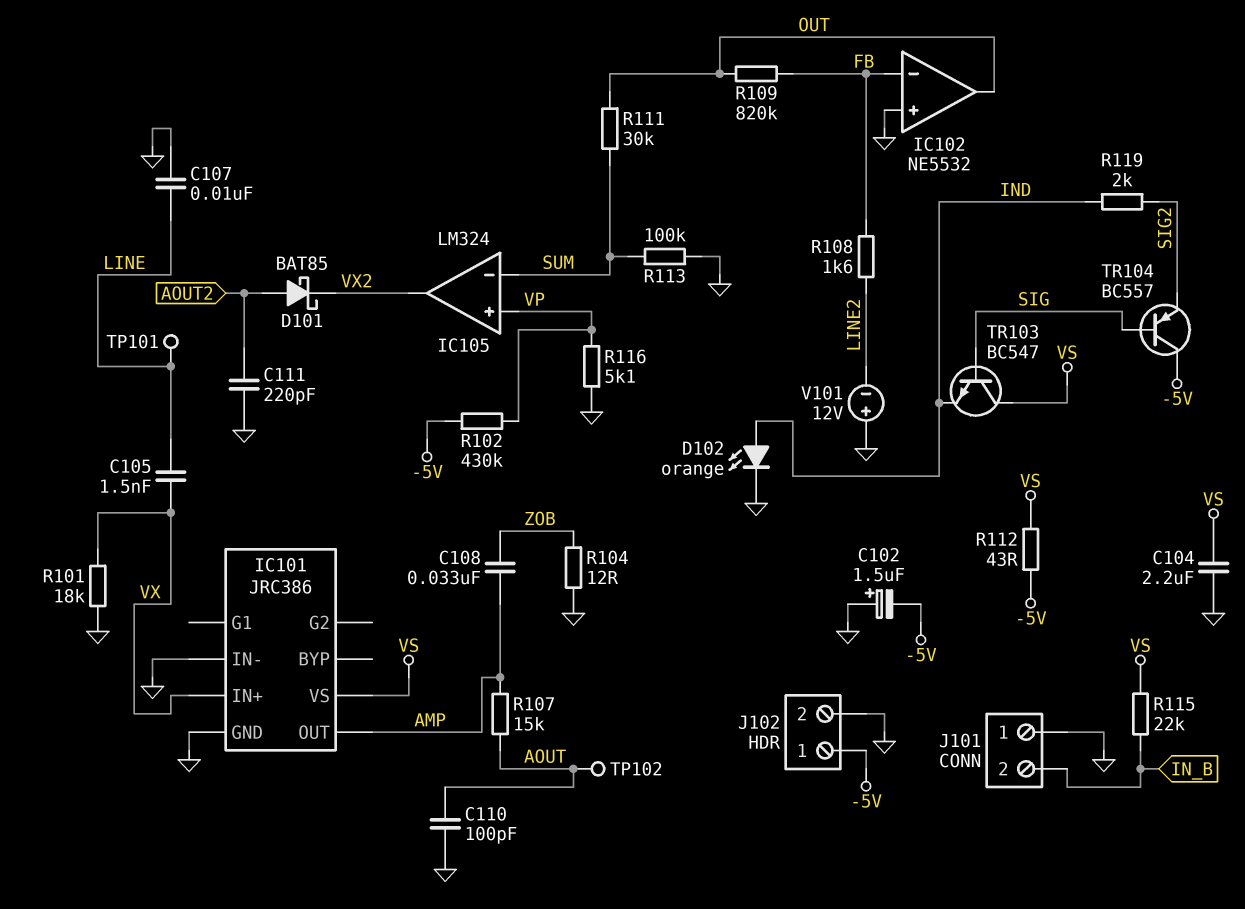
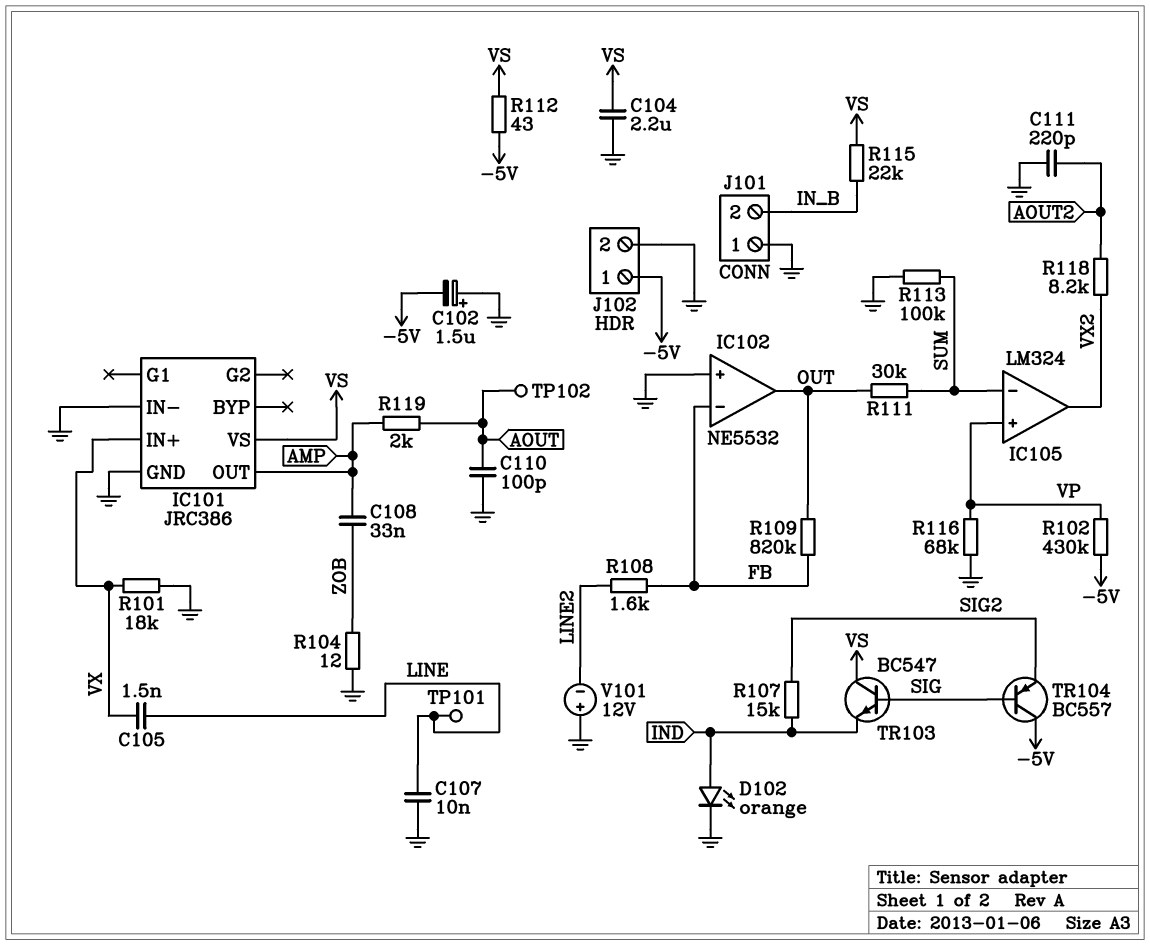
D101: schottky BAT85 (A AOUT2, K VX2) -> none
R107: 15k (AMP, AOUT) -> 15k (IND, SIG2)
R116: 5.1k (GND, VP) -> 68k (GND, VP)
R118: none -> 8.2k (AOUT2, VX2)
R119: 2k (IND, SIG2) -> 2k (AMP, AOUT)

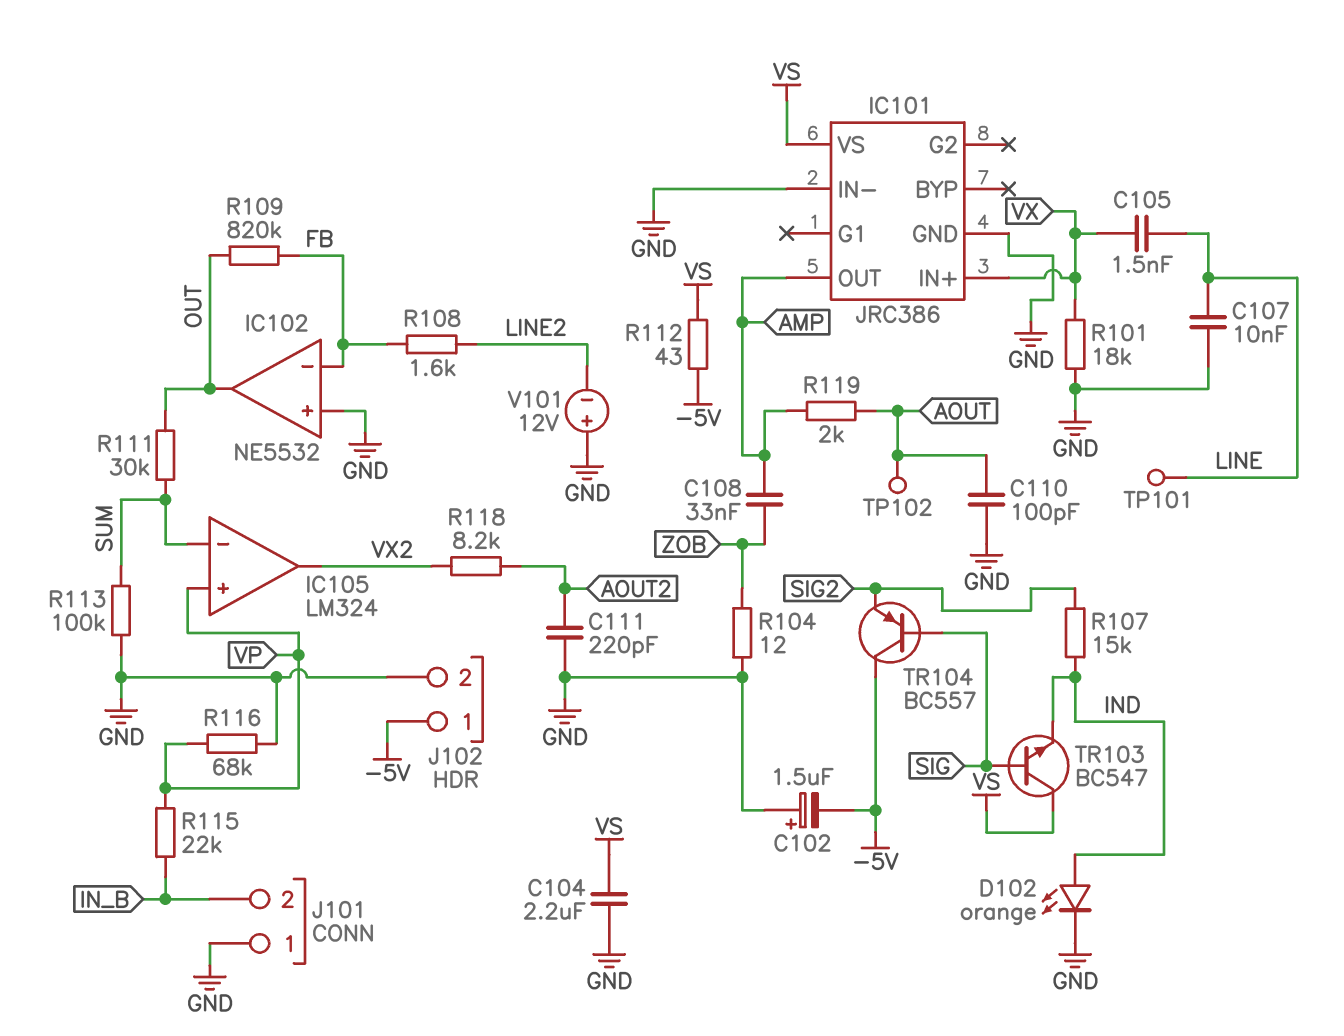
R102: 430k (-5V, VP) -> none
R115: 22k (IN_B, VS) -> 22k (IN_B, VP)

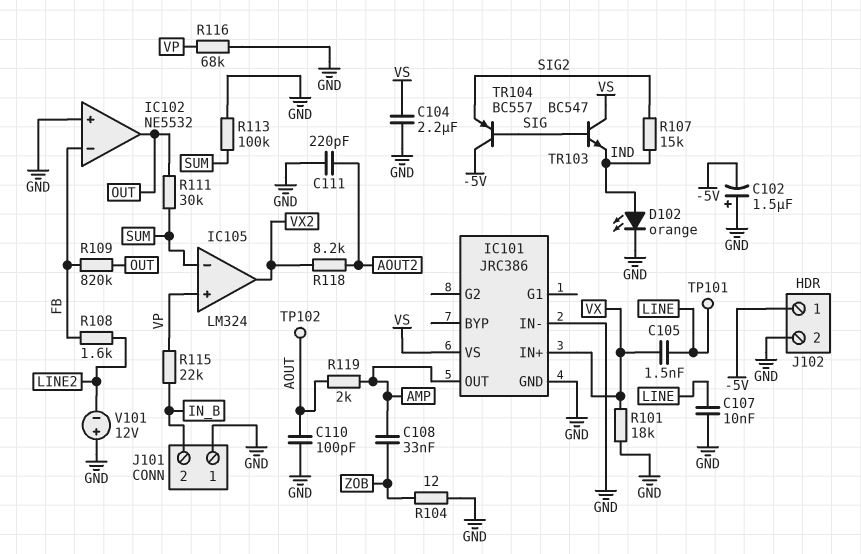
R112: 43 (-5V, VS) -> none

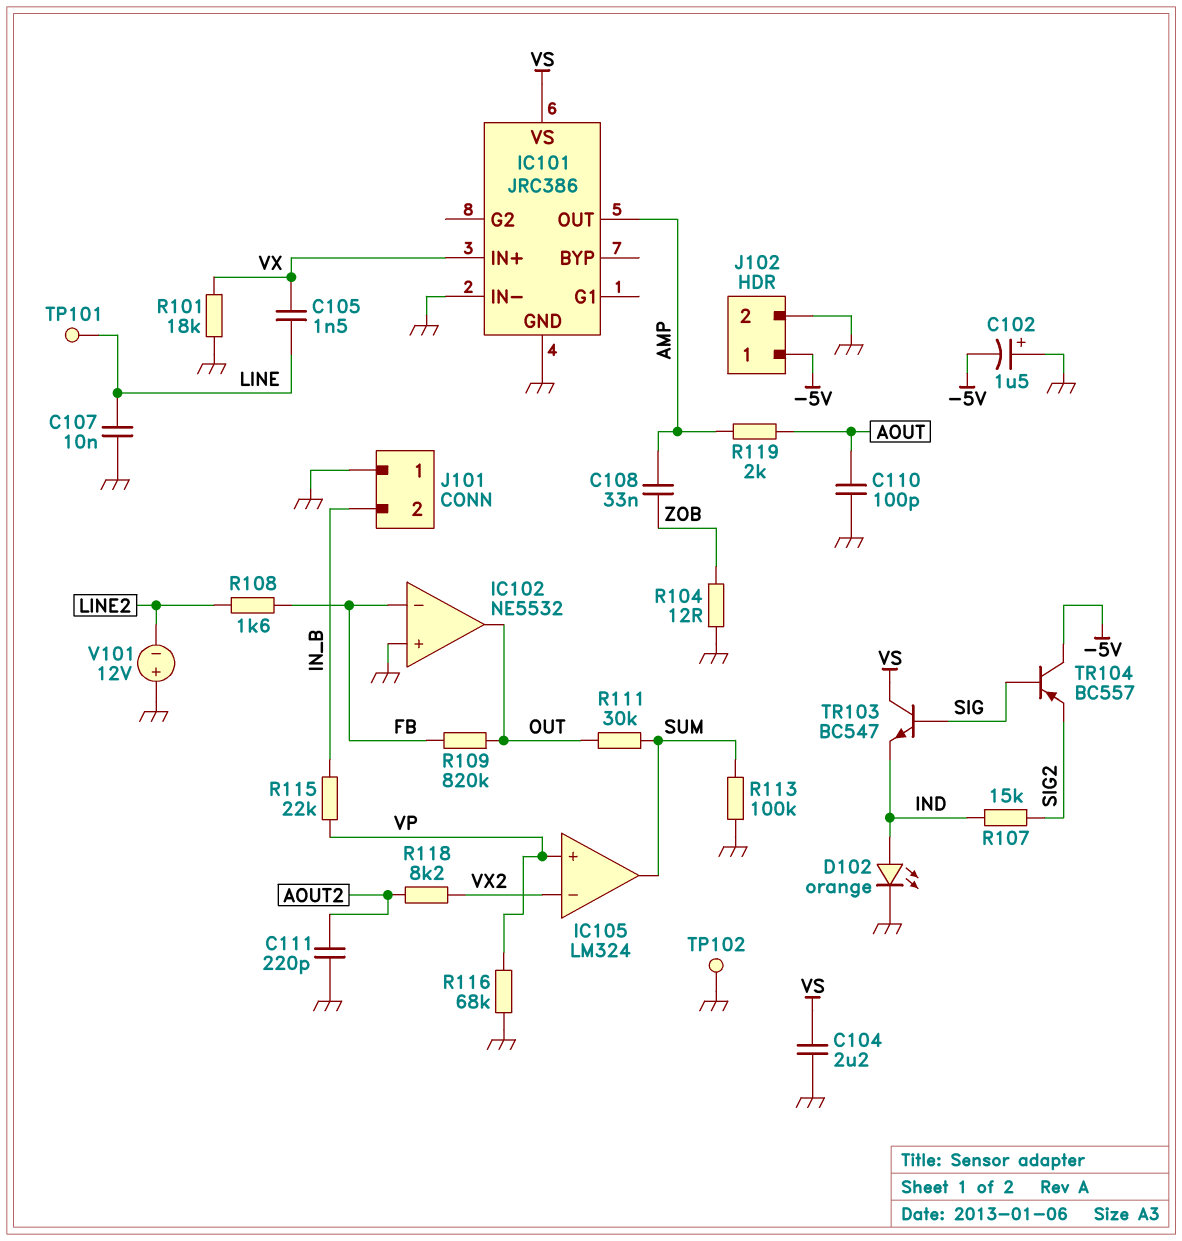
IC105 pin in-: SUM -> VX2
IC105 pin out: VX2 -> SUM
TP102: test point (AOUT) -> test point (GND)

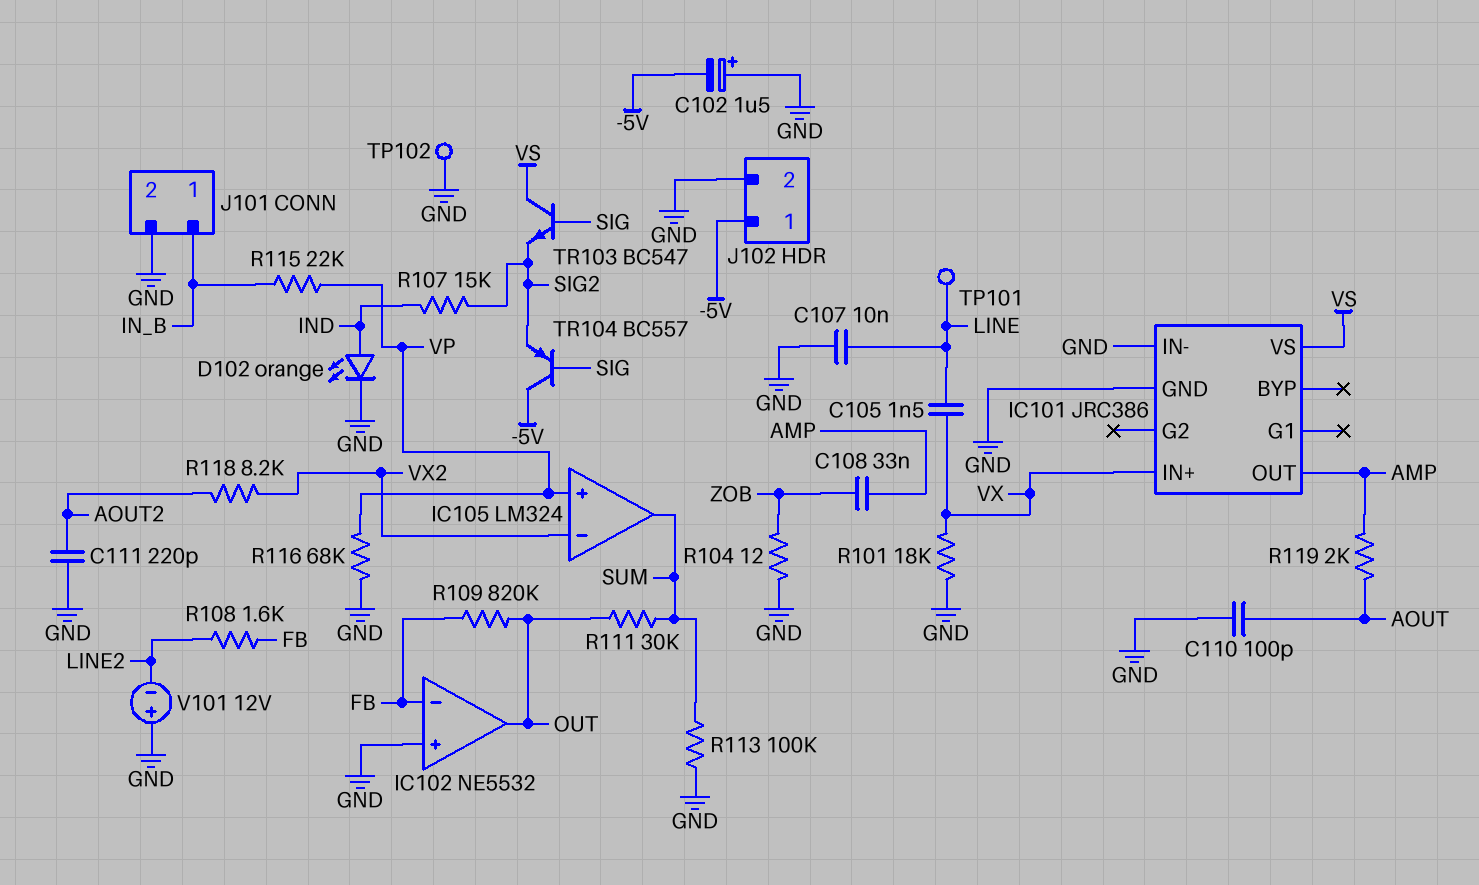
C104: 2.2uF (GND, VS) -> none
J101 pin 1: GND -> IN_B
J101 pin 2: IN_B -> GND
TR103: NPN BC547 (B SIG, C VS, E IND) -> NPN BC547 (B SIG, C VS, E SIG2)

